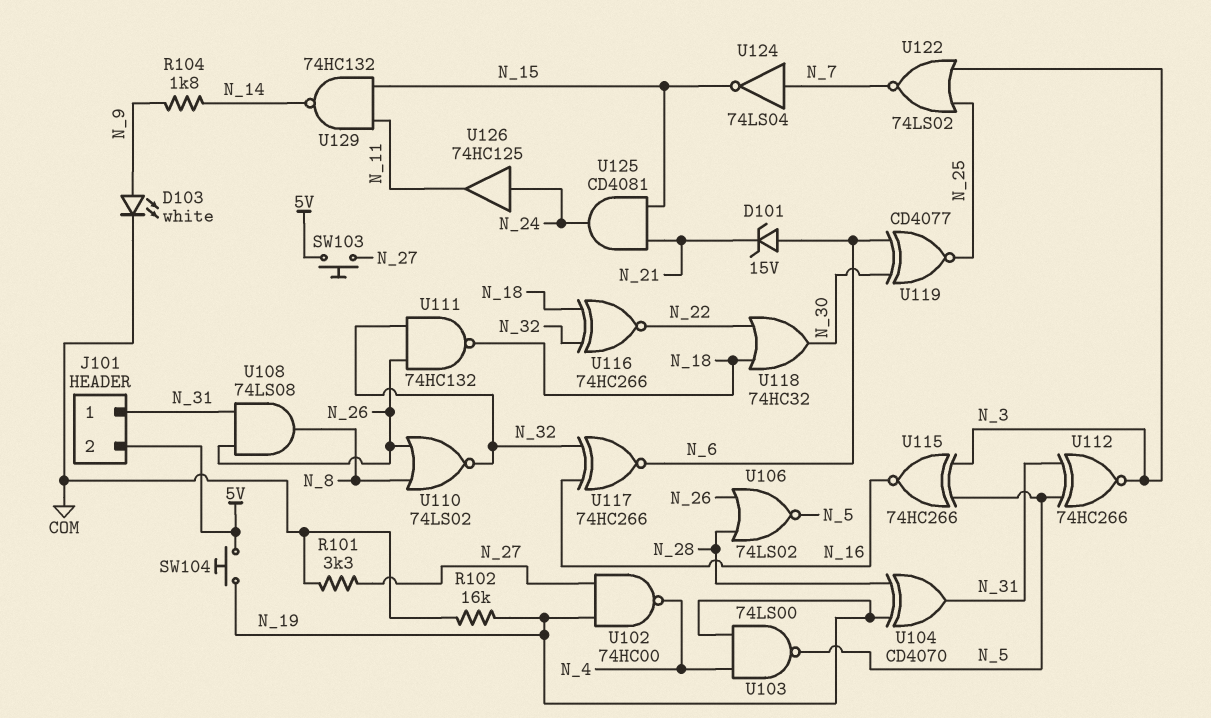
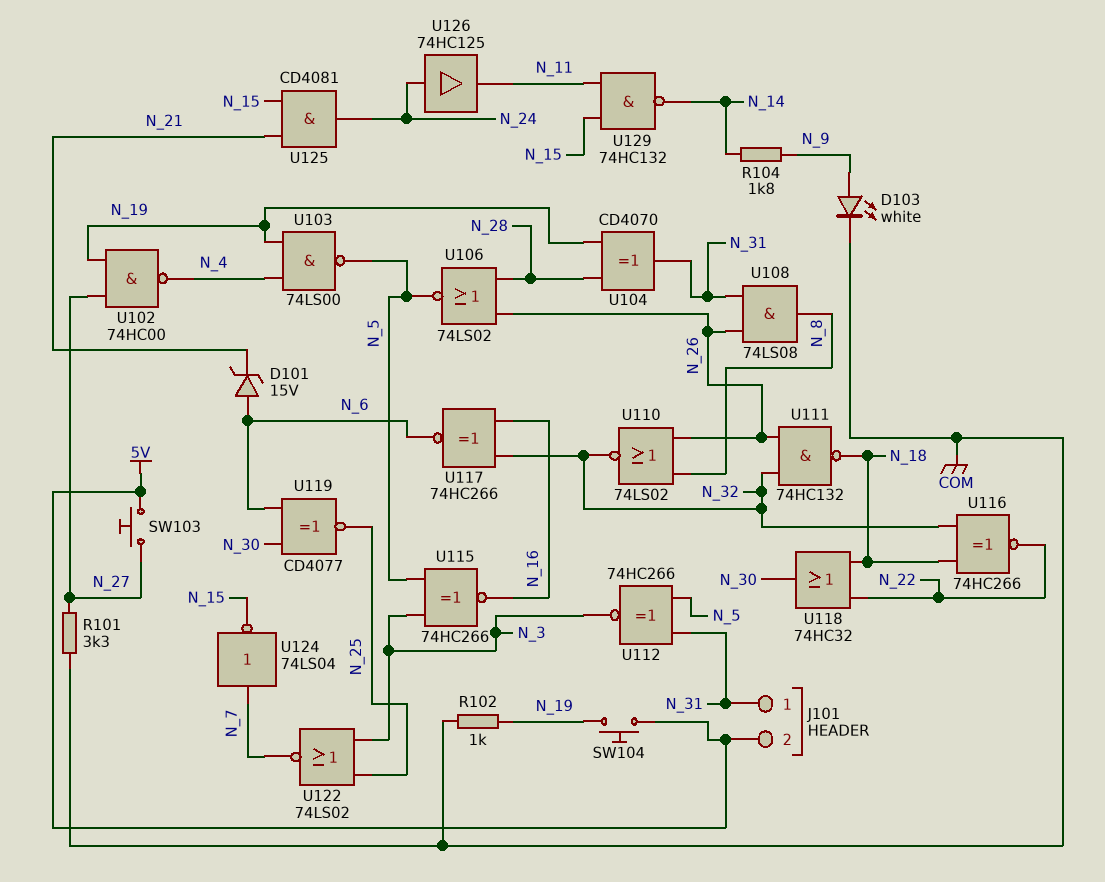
R102: 16k (COM, N_19) -> 1k (COM, N_19)

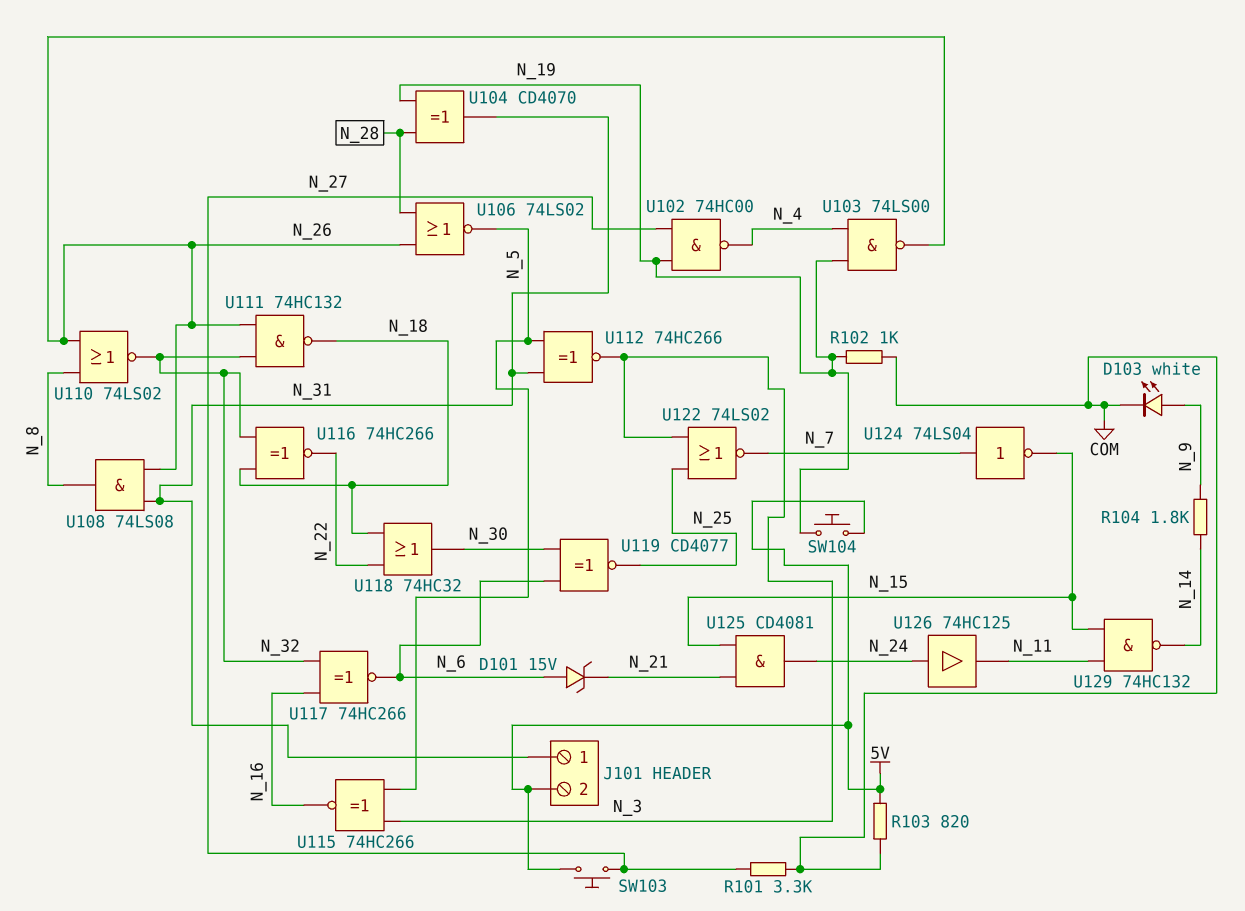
R103: none -> 820 (5V, COM)
U103: NAND 74LS00 (in N_4, in N_19, out N_5) -> NAND 74LS00 (in N_4, in N_19, out N_26)

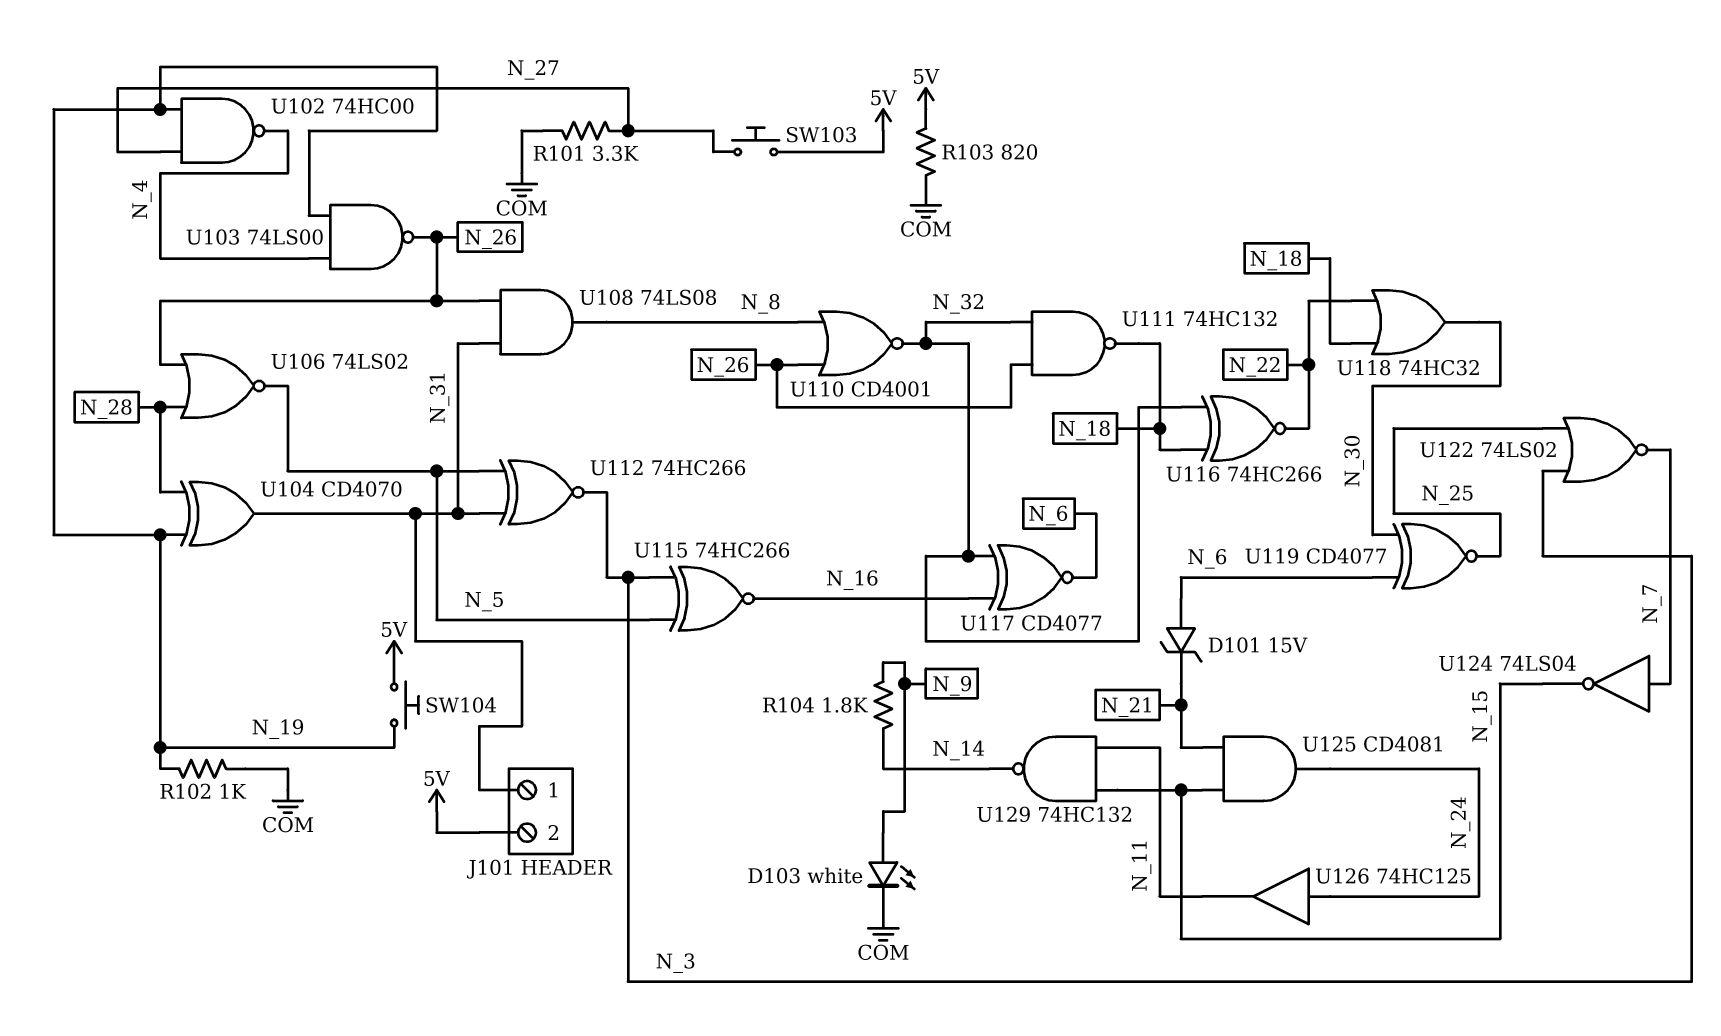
U110: NOR 74LS02 (in N_8, in N_26, out N_32) -> NOR CD4001 (in N_8, in N_26, out N_32)
U117: XNOR 74HC266 (in N_16, in N_32, out N_6) -> XNOR CD4077 (in N_16, in N_32, out N_6)

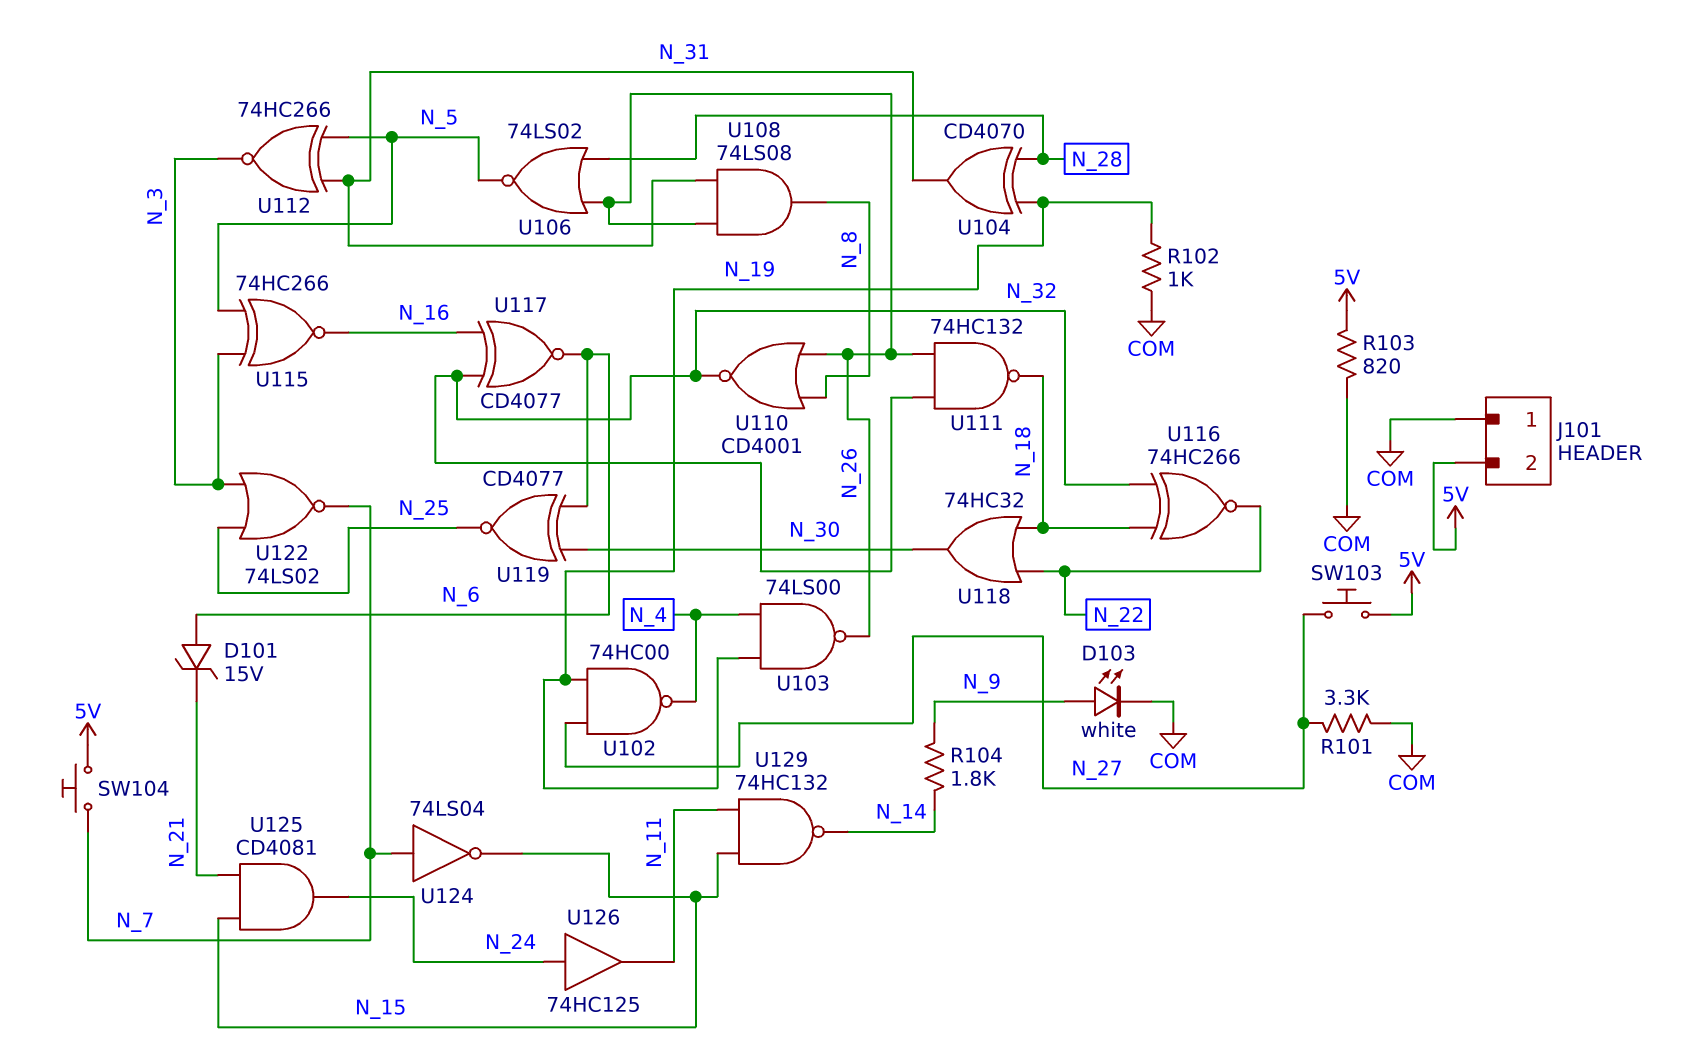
J101 pin 1: N_31 -> COM
SW104: button (5V, N_19) -> button (5V, N_7)

